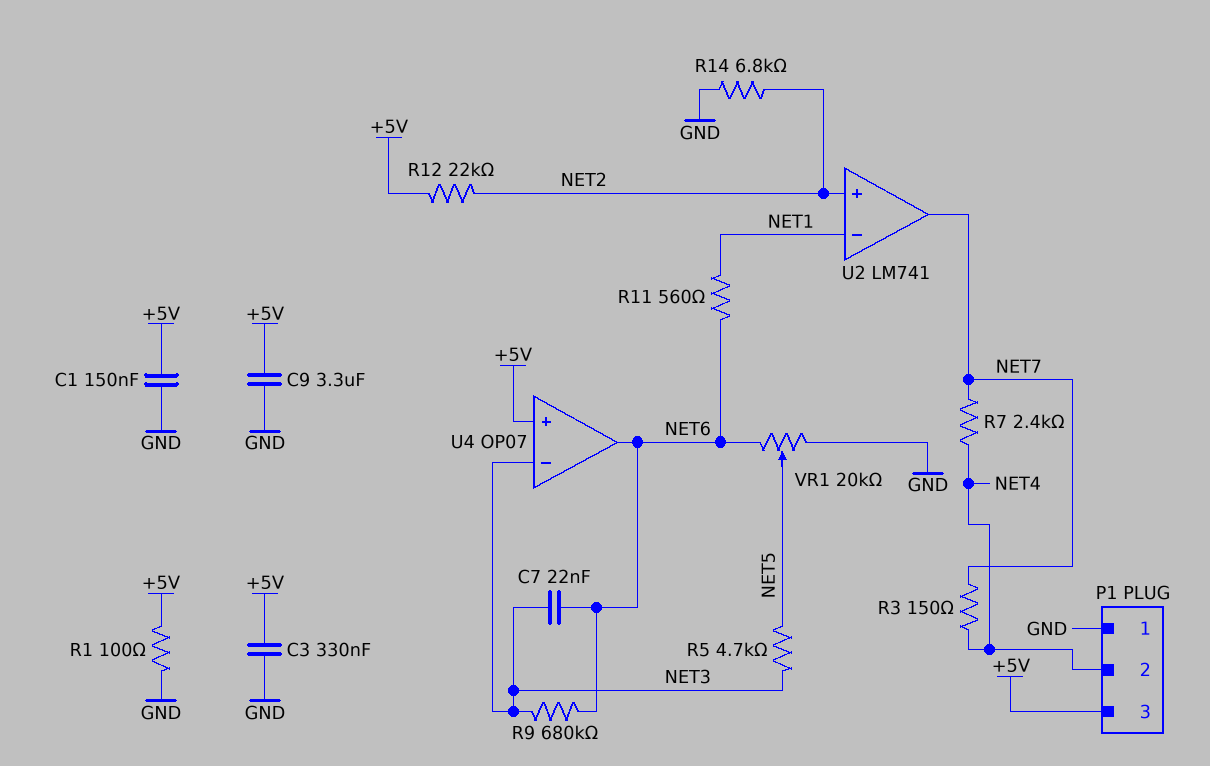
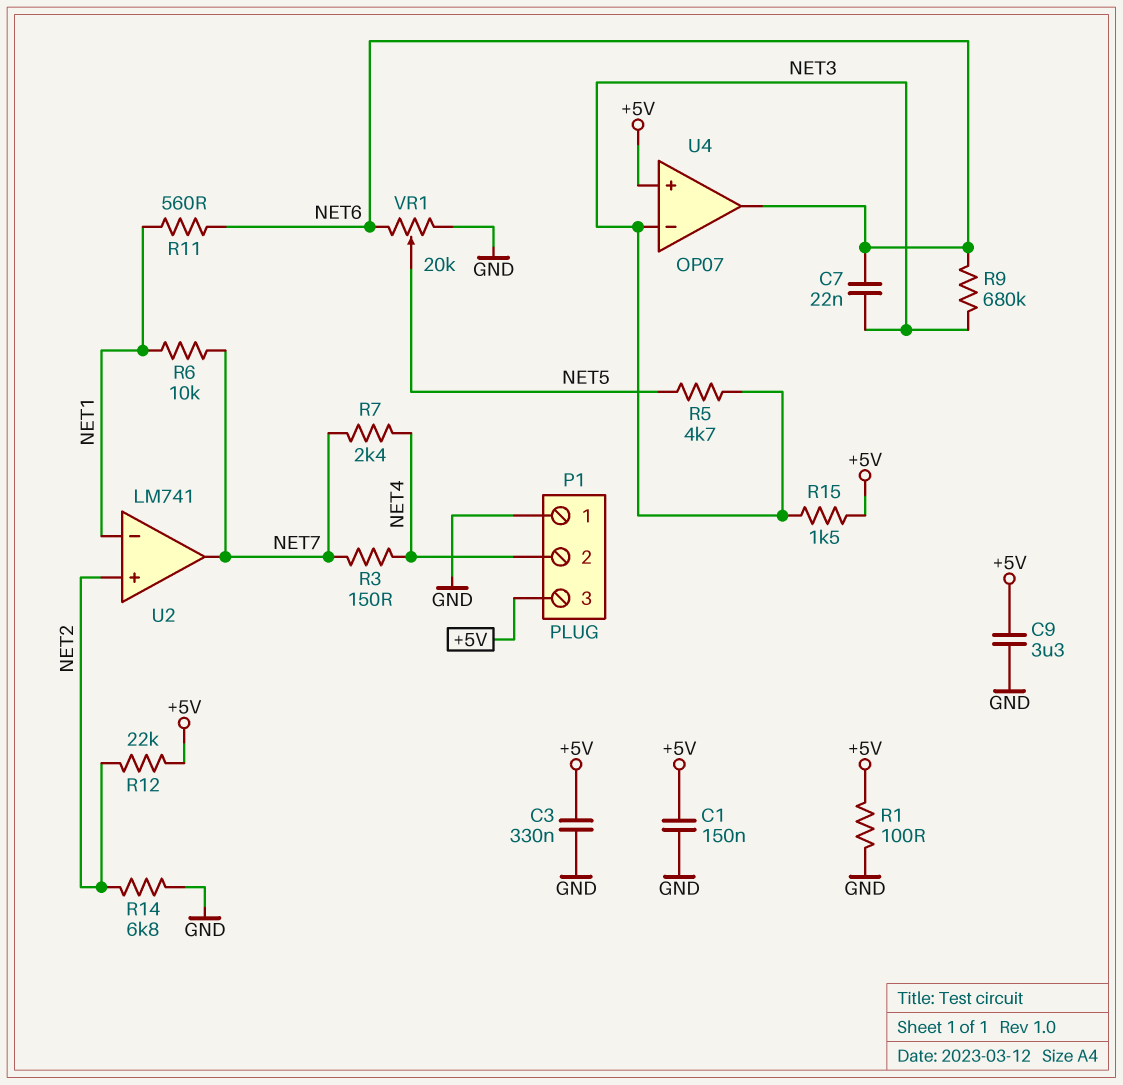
R6: none -> 10k (NET1, NET7)
R15: none -> 1.5k (+5V, NET3)

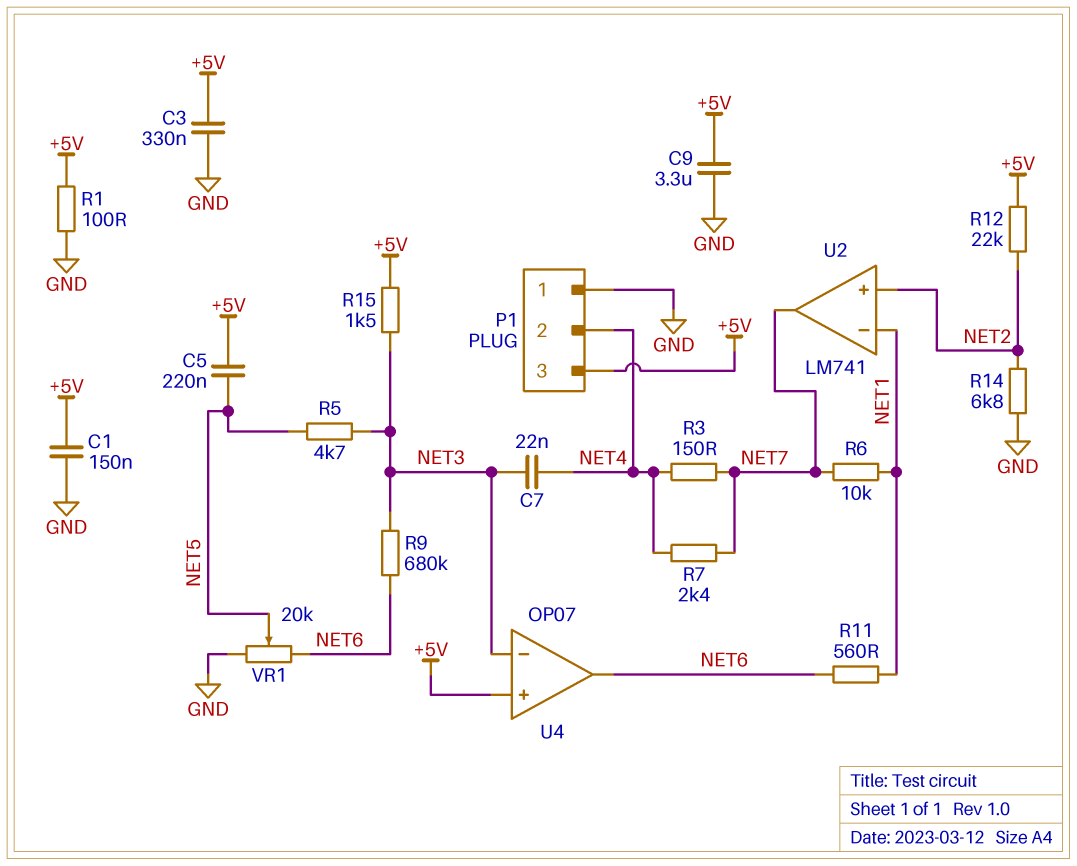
C5: none -> 220nF (+5V, NET5)
C7: 22nF (NET3, NET6) -> 22nF (NET3, NET4)

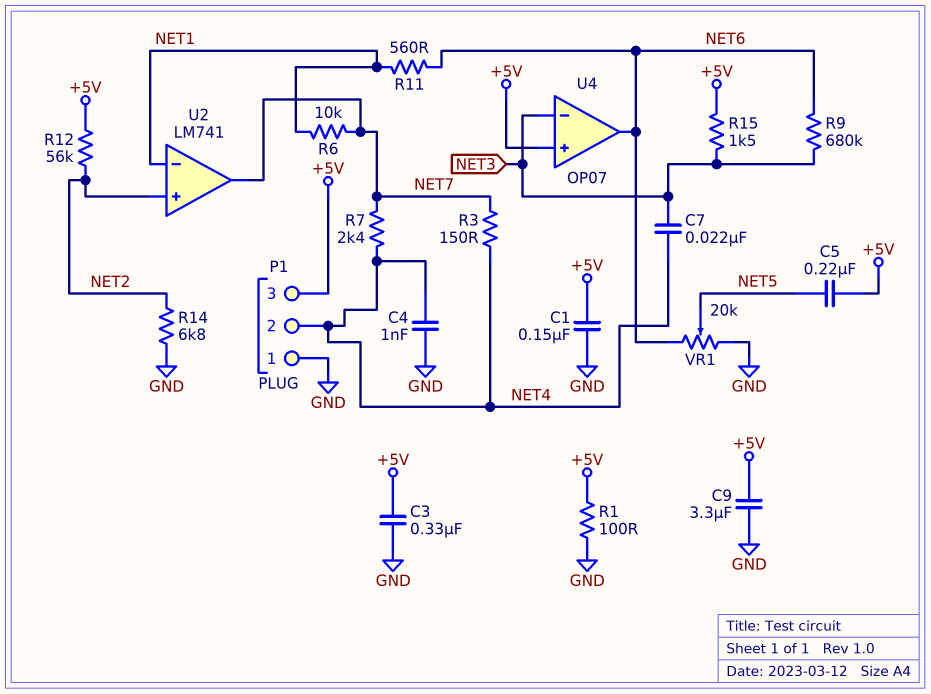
C4: none -> 1nF (GND, NET4)
R5: 4.7k (NET3, NET5) -> none
R12: 22k (+5V, NET2) -> 56k (+5V, NET2)

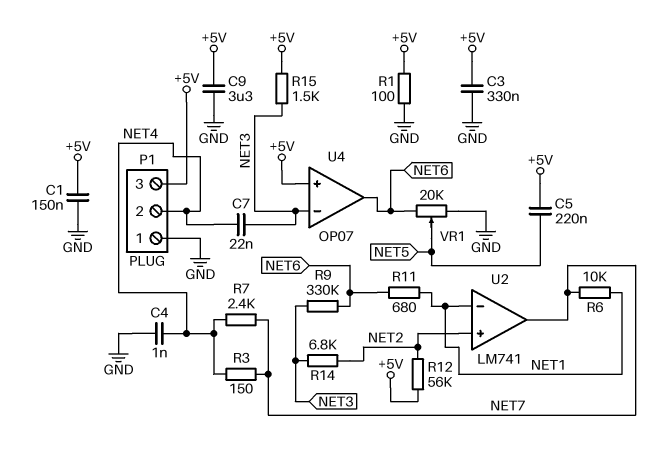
R9: 680k (NET3, NET6) -> 330k (NET3, NET6)
R11: 560 (NET1, NET6) -> 680 (NET1, NET6)
R14: 6.8k (GND, NET2) -> 6.8k (NET2, NET3)

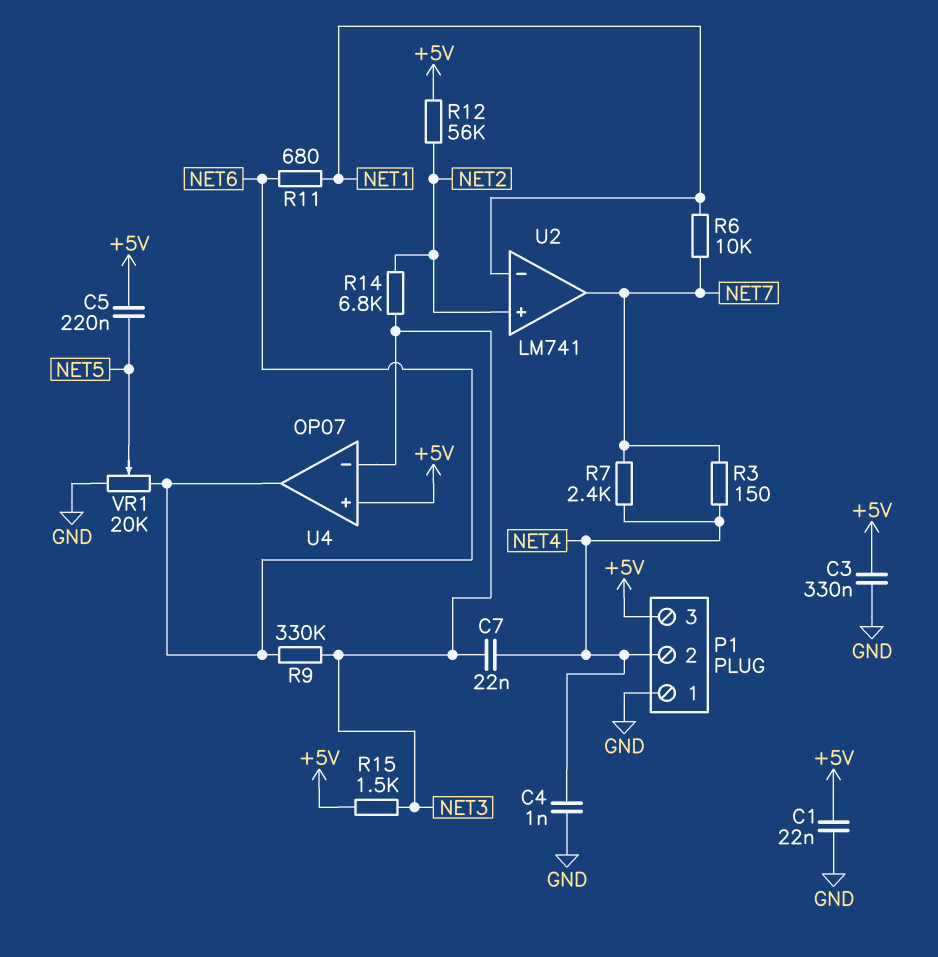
C1: 150nF (+5V, GND) -> 22nF (+5V, GND)
C9: 3.3uF (+5V, GND) -> none
R1: 100 (+5V, GND) -> none

